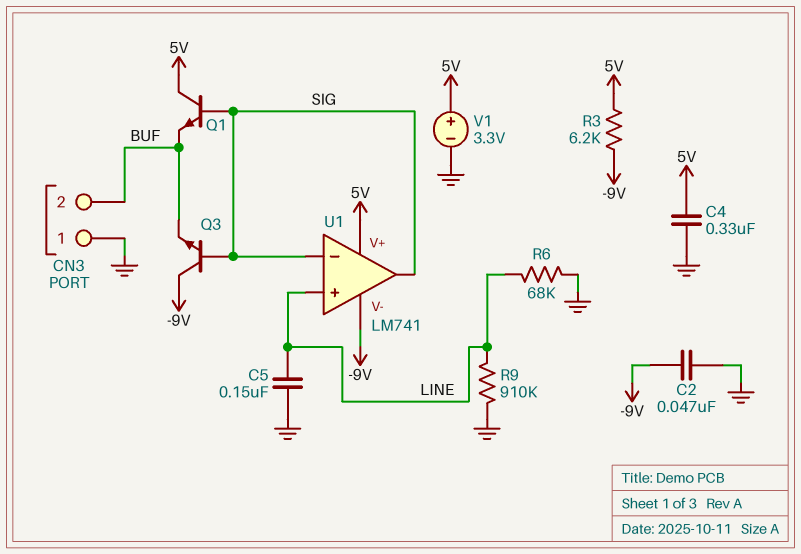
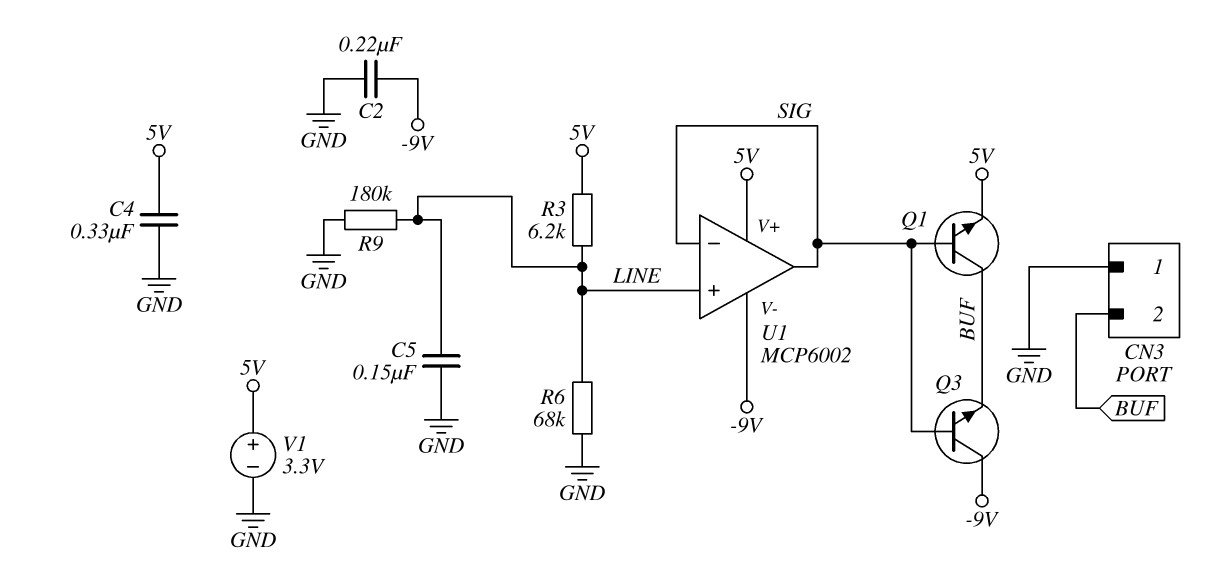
C2: 47nF (-9V, GND) -> 220nF (-9V, GND)
Q1: NPN (B SIG, C 5V, E BUF) -> NPN (B SIG, C BUF, E 5V)
R3: 6.2k (-9V, 5V) -> 6.2k (5V, LINE)
R9: 910k (GND, LINE) -> 180k (GND, LINE)
U1: LM741 -> MCP6002

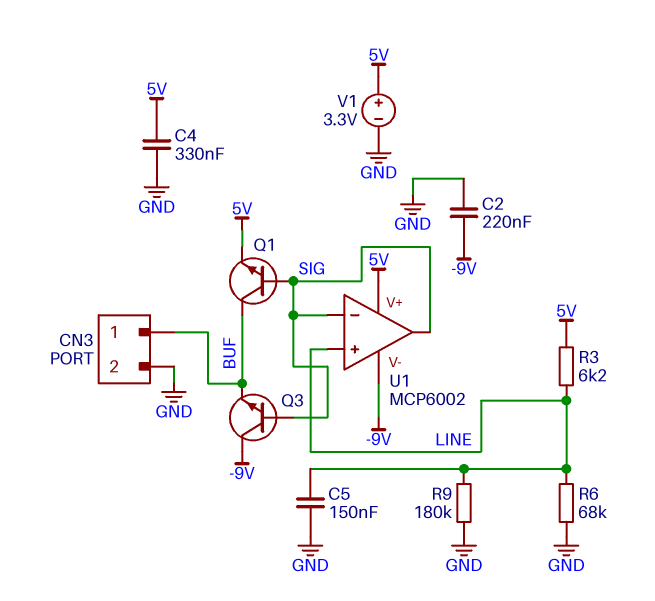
CN3 pin 1: GND -> BUF
CN3 pin 2: BUF -> GND

